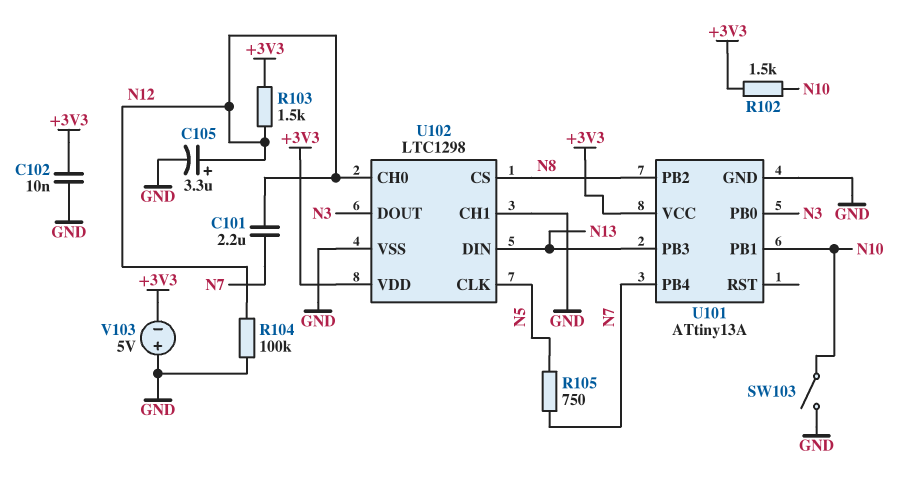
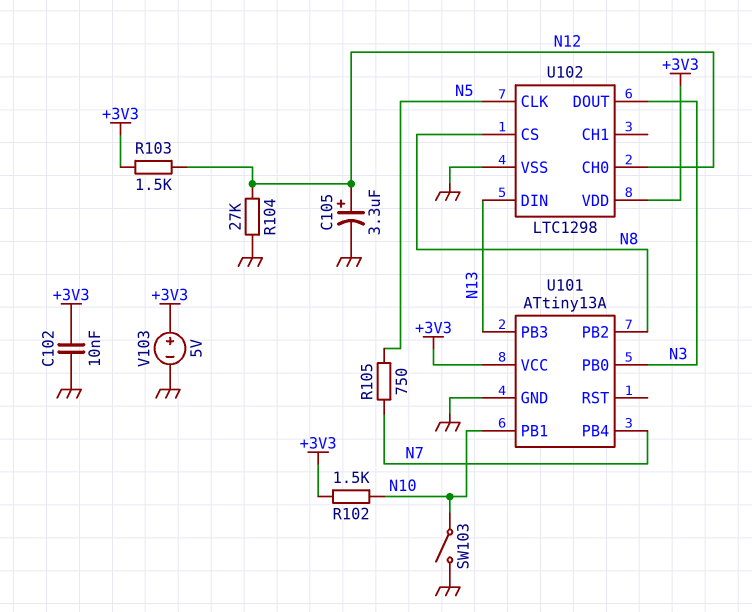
C101: 2.2uF (N7, N12) -> none
R104: 100k (GND, N12) -> 27k (GND, N12)
U102 pin CH1: GND -> none
V103: 5V (plus GND, minus +3V3) -> 5V (plus +3V3, minus GND)

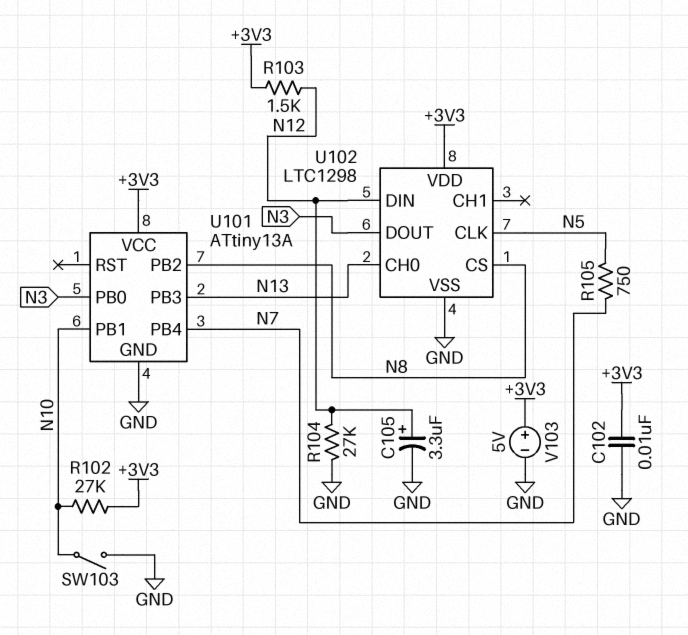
R102: 1.5k (+3V3, N10) -> 27k (+3V3, N10)
U102 pin CH0: N12 -> N13
U102 pin DIN: N13 -> N12

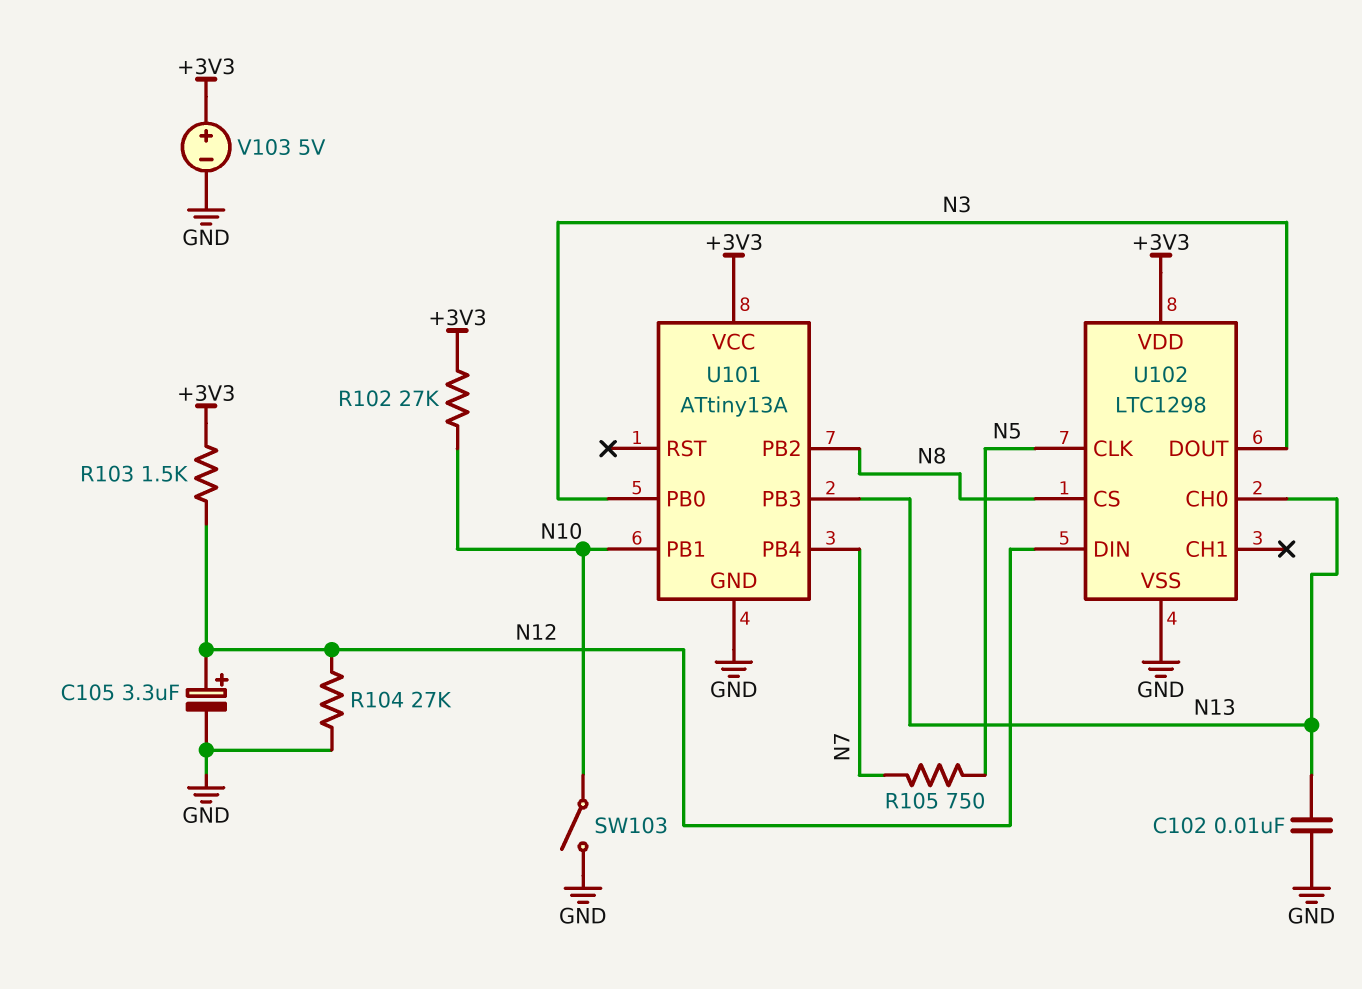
C102: 10nF (+3V3, GND) -> 10nF (GND, N13)

